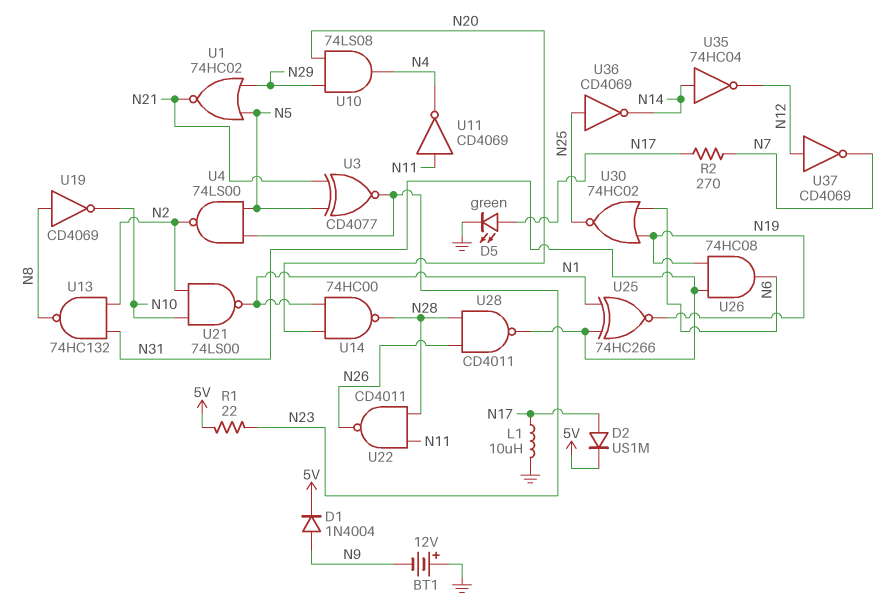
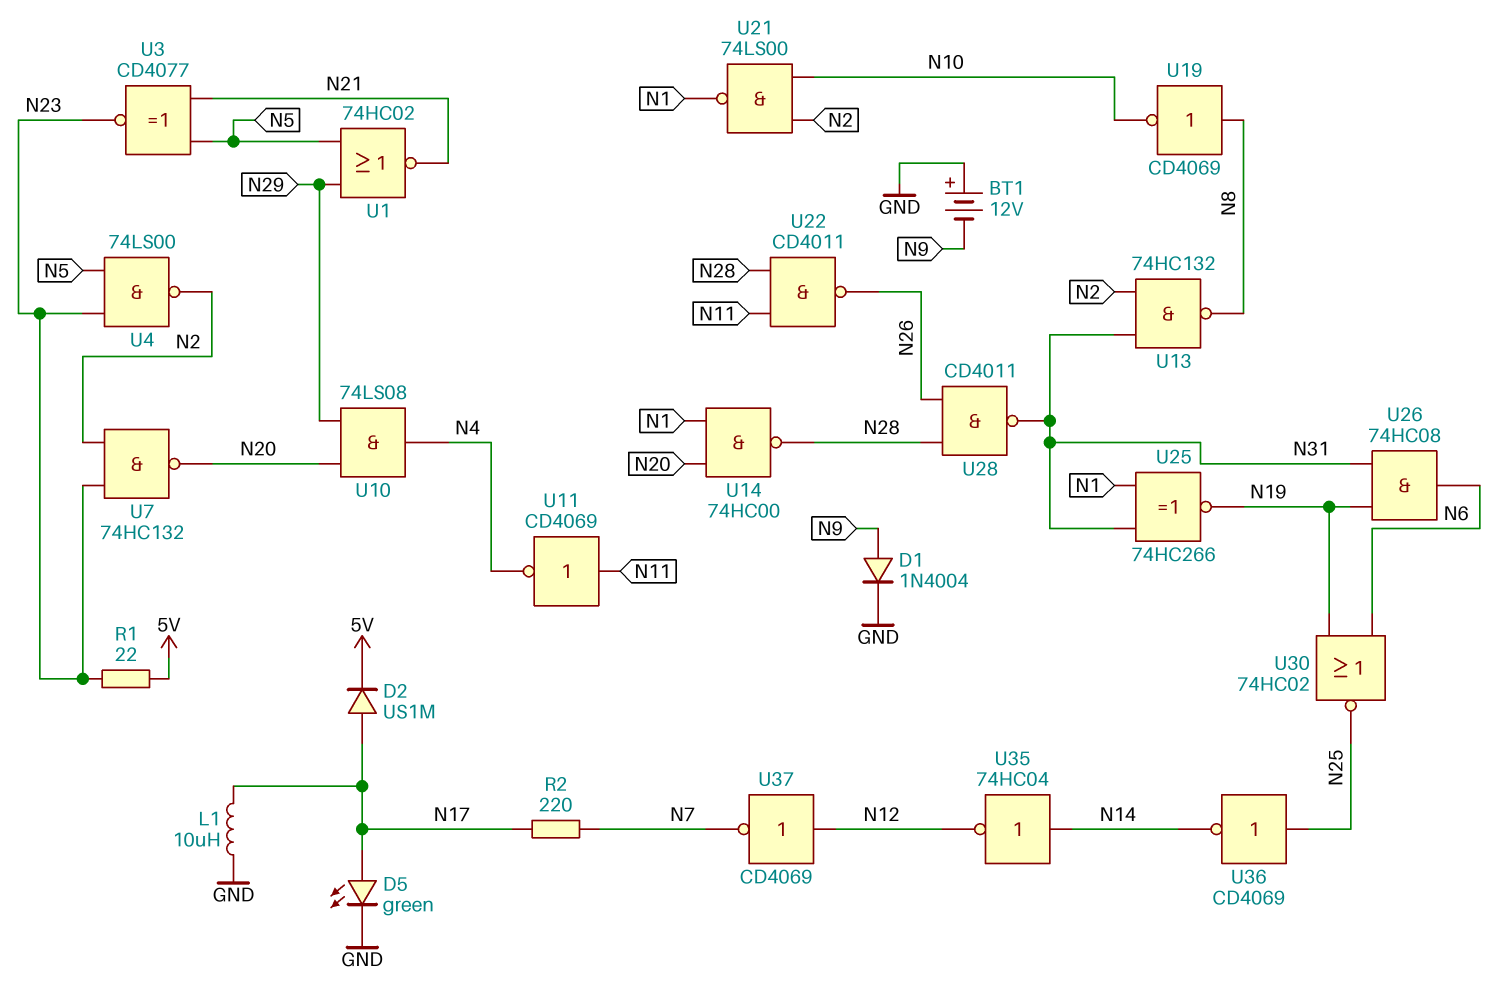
D1: diode 1N4004 (A N9, K 5V) -> diode 1N4004 (A N9, K GND)
R2: 270 (N7, N17) -> 220 (N7, N17)
U7: none -> NAND 74HC132 (in N2, in N23, out N20)

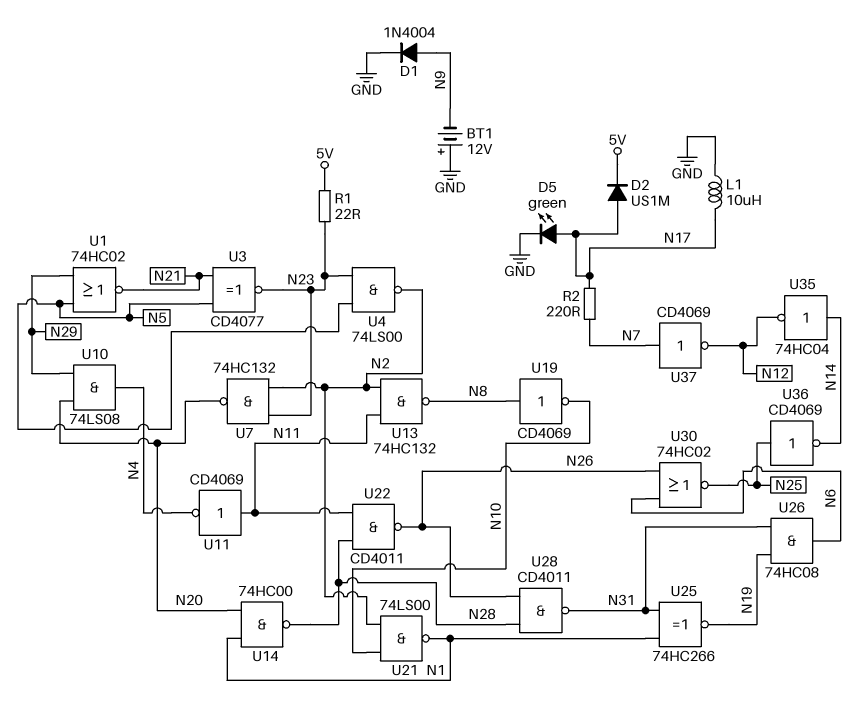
U13: NAND 74HC132 (in N2, in N31, out N8) -> NAND 74HC132 (in N2, in N11, out N8)
U30: NOR 74HC02 (in N6, in N19, out N25) -> NOR 74HC02 (in N6, in N26, out N25)
U37: NOT CD4069 (in N12, out N7) -> NOT CD4069 (in N7, out N12)

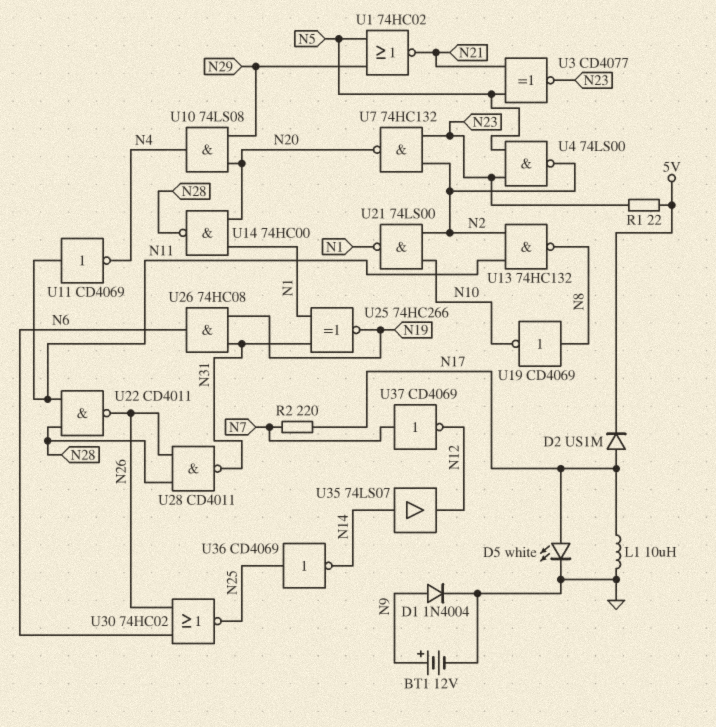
BT1: 12V (plus GND, minus N9) -> 12V (plus N9, minus GND)
D5: LED green (A N17, K GND) -> LED white (A N17, K GND)
U35: NOT 74HC04 (in N14, out N12) -> buffer 74LS07 (in N14, out N12)

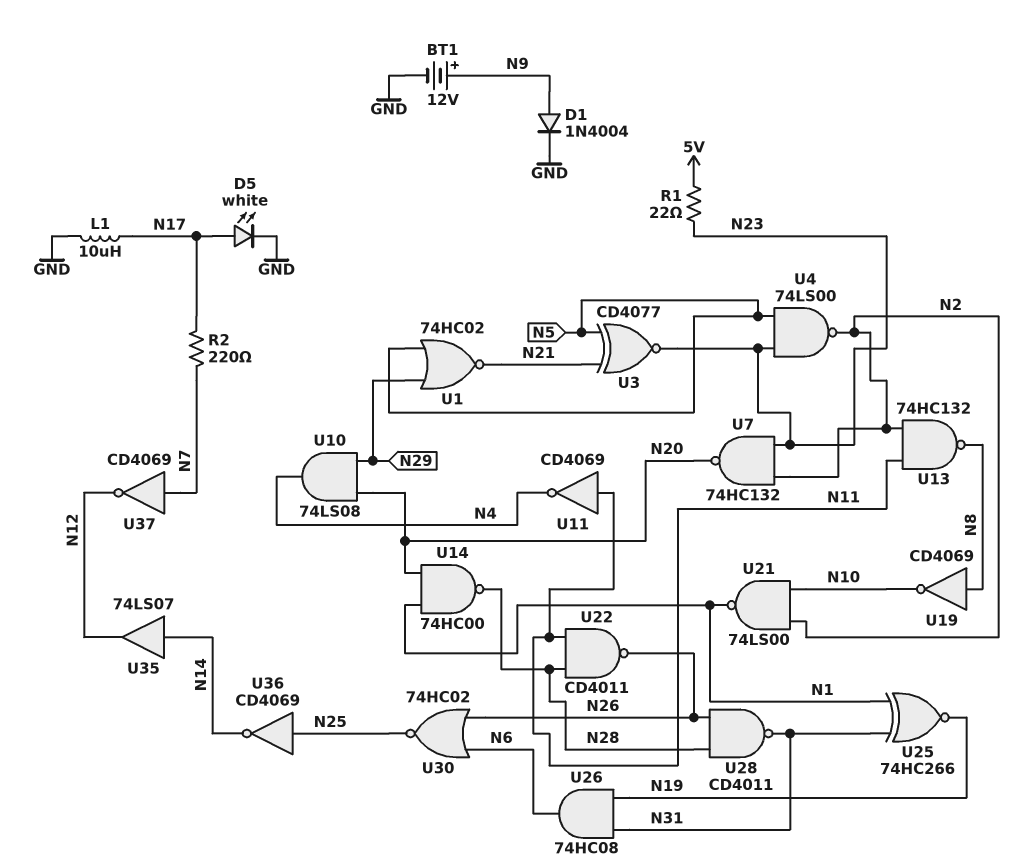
D2: diode US1M (A N17, K 5V) -> none

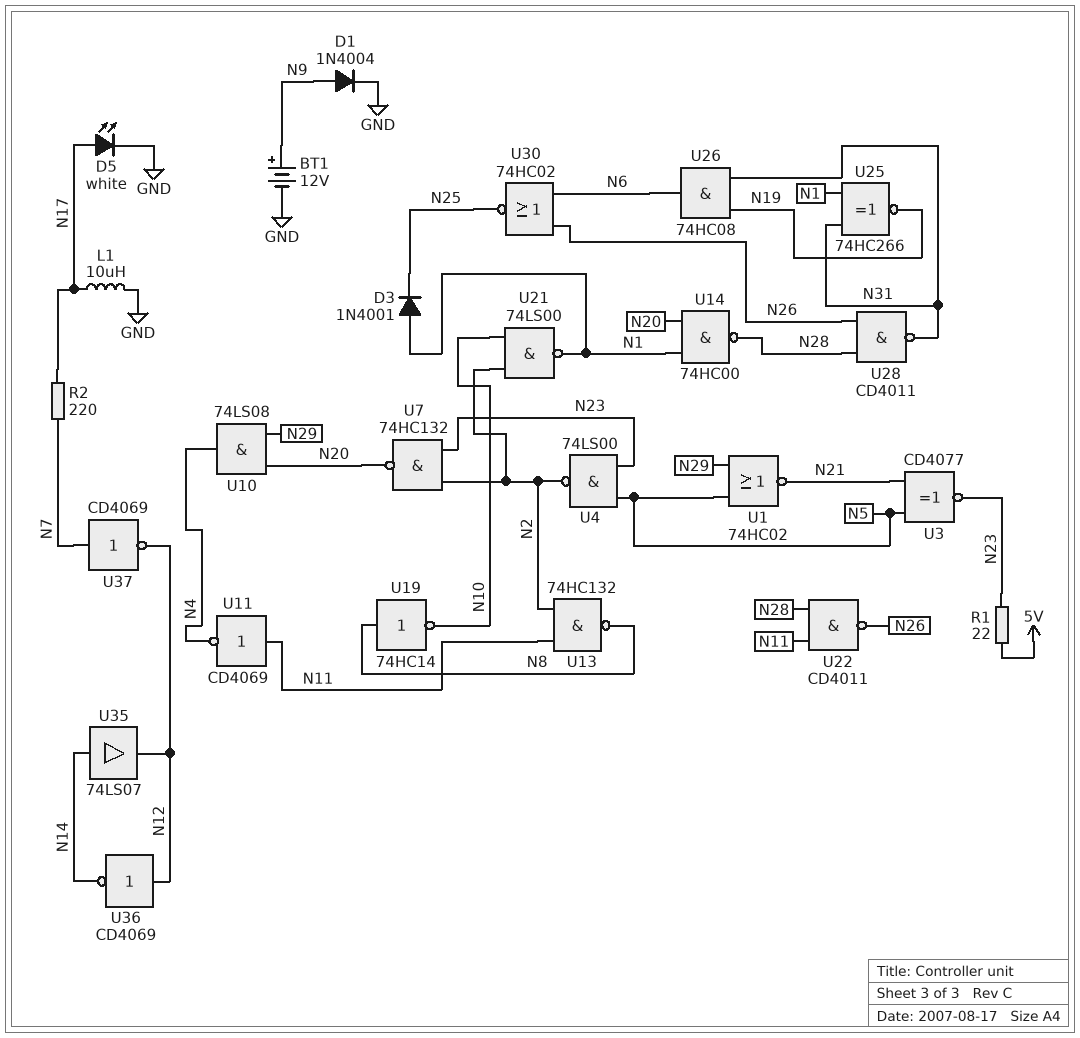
D3: none -> diode 1N4001 (A N1, K N25)
U19: NOT CD4069 (in N8, out N10) -> NOT 74HC14 (in N8, out N10)
U36: NOT CD4069 (in N25, out N14) -> NOT CD4069 (in N12, out N14)

